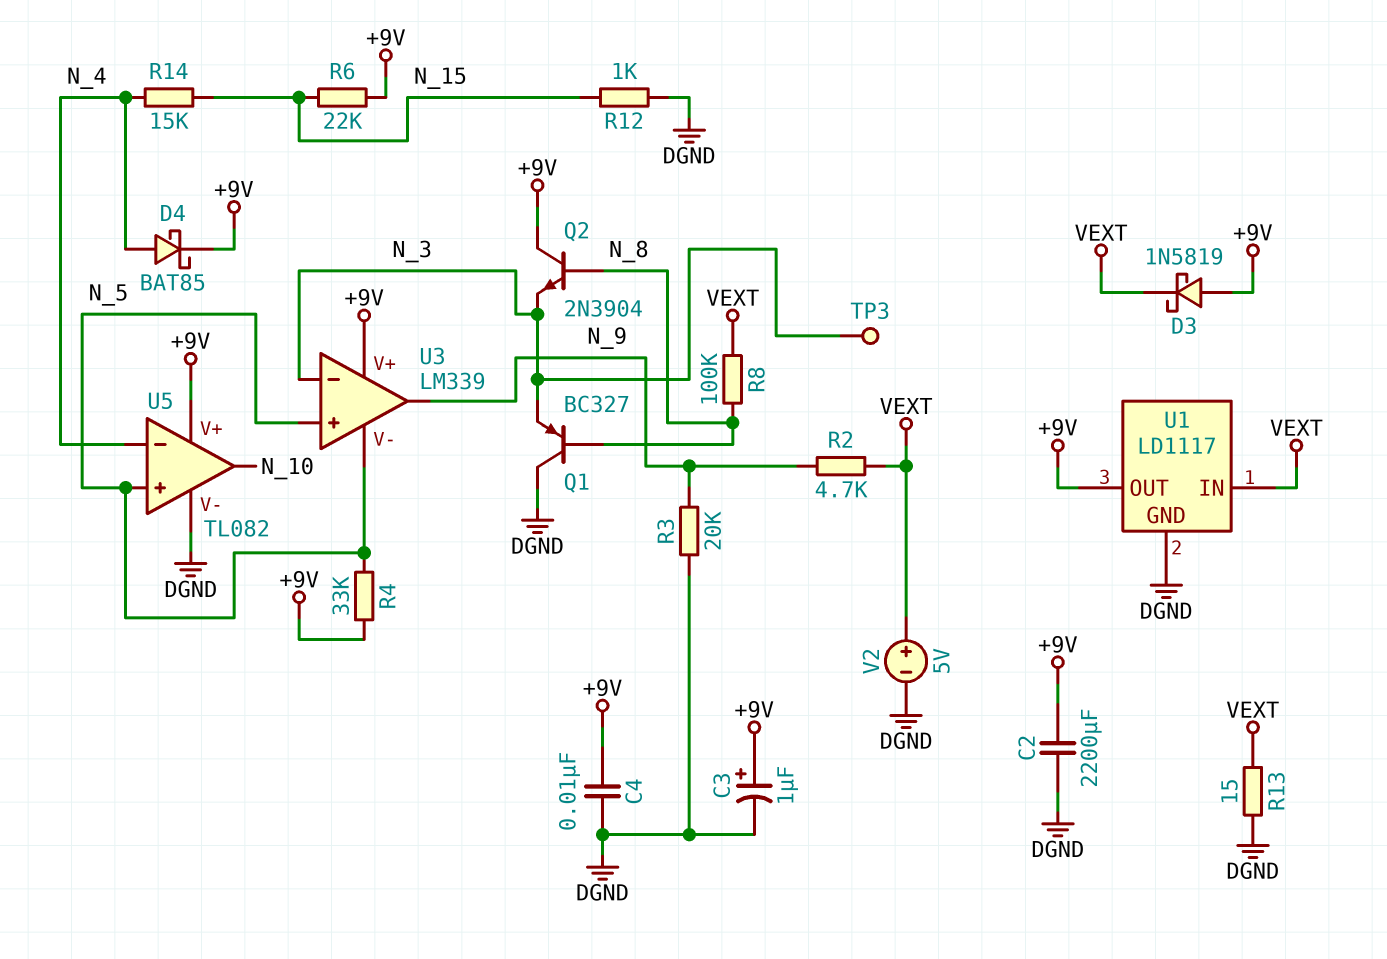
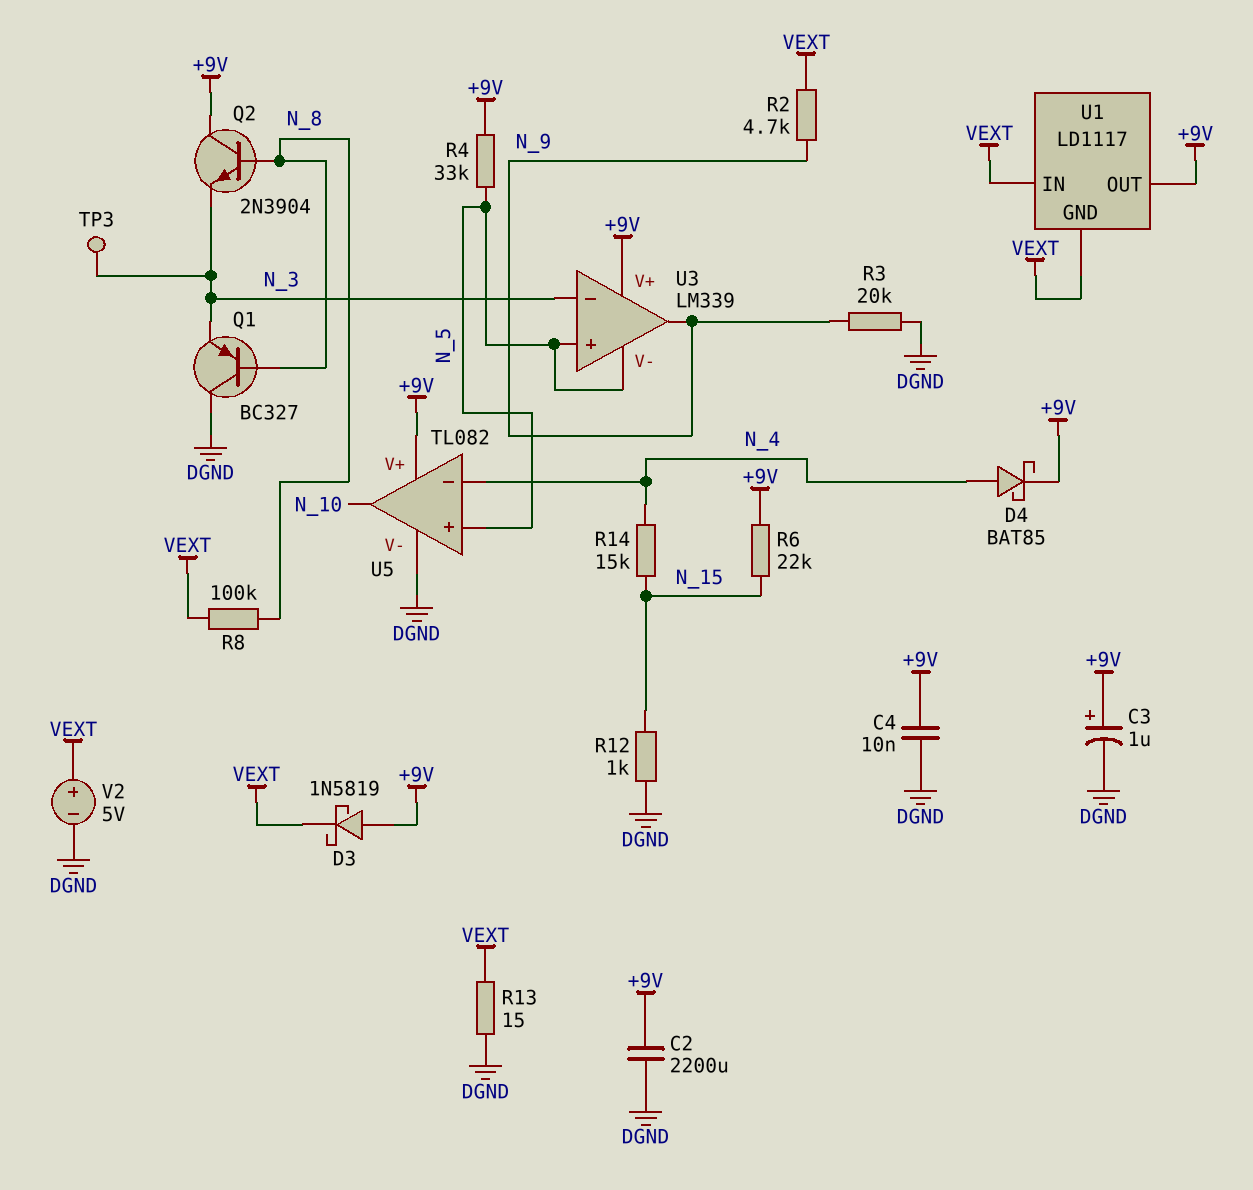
U1 pin GND: DGND -> VEXT

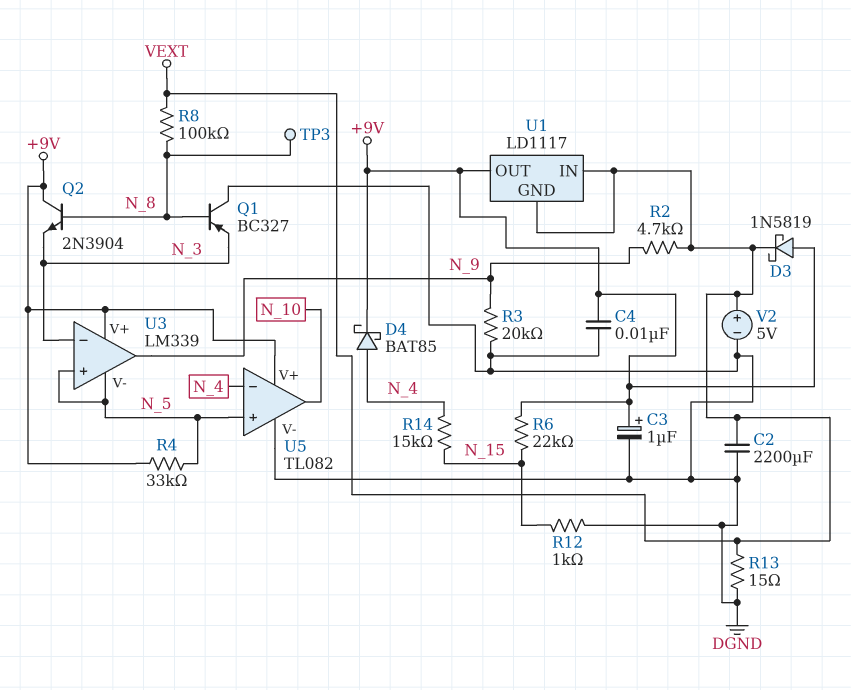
C2: 2200uF (+9V, DGND) -> 2200uF (DGND, VEXT)
TP3: test point (N_3) -> test point (N_8)

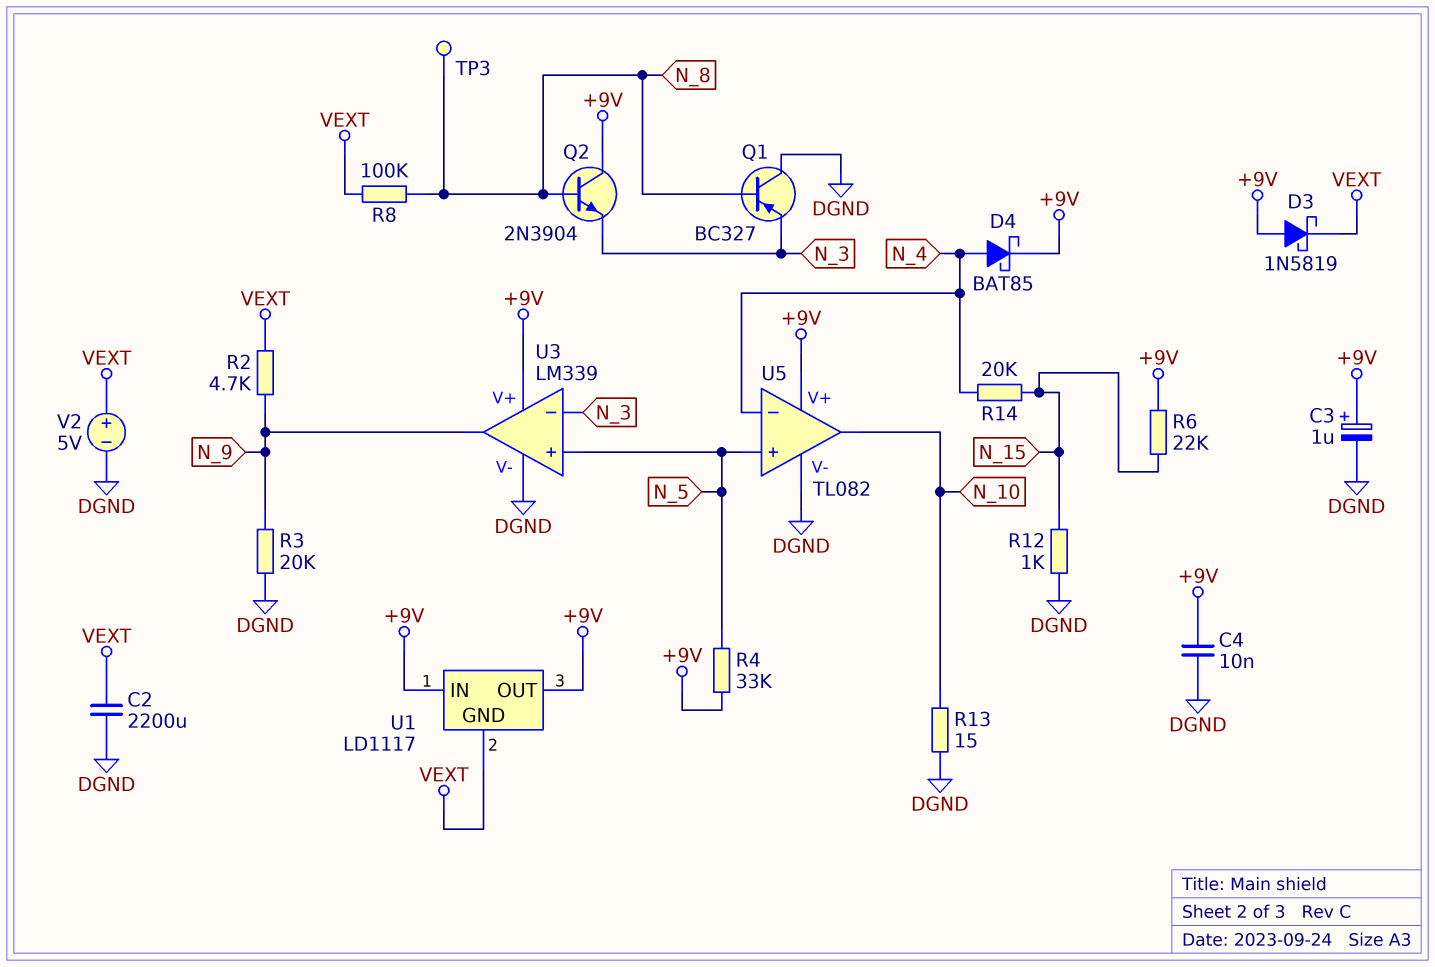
R13: 15 (DGND, VEXT) -> 15 (DGND, N_10)
R14: 15k (N_4, N_15) -> 20k (N_4, N_15)
U1 pin IN: VEXT -> +9V
U3 pin V-: N_5 -> DGND

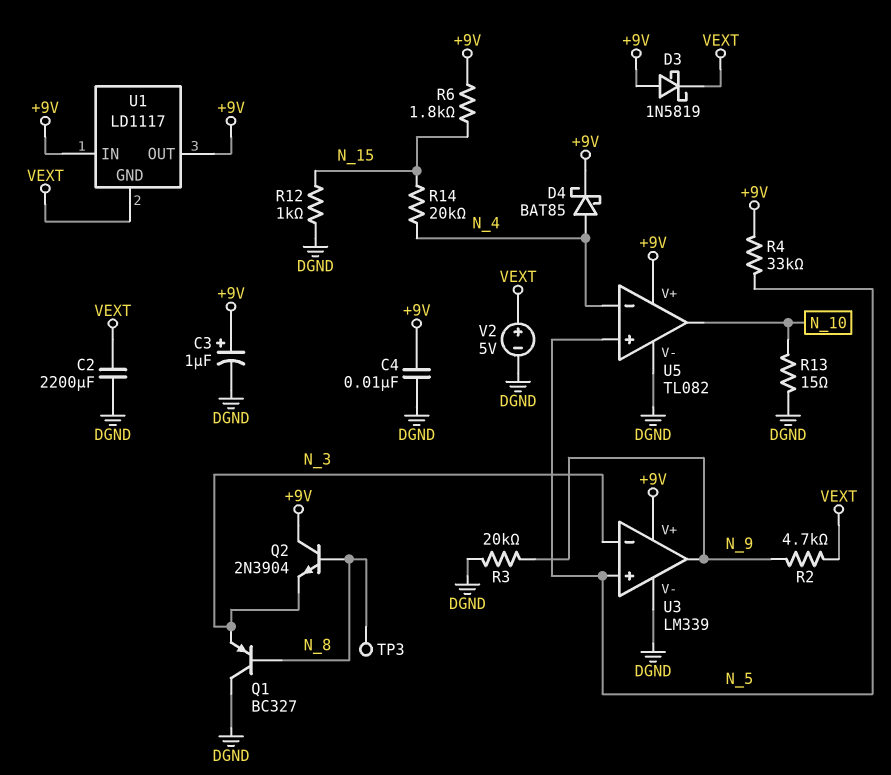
R6: 22k (+9V, N_15) -> 1.8k (+9V, N_15)
R8: 100k (N_8, VEXT) -> none

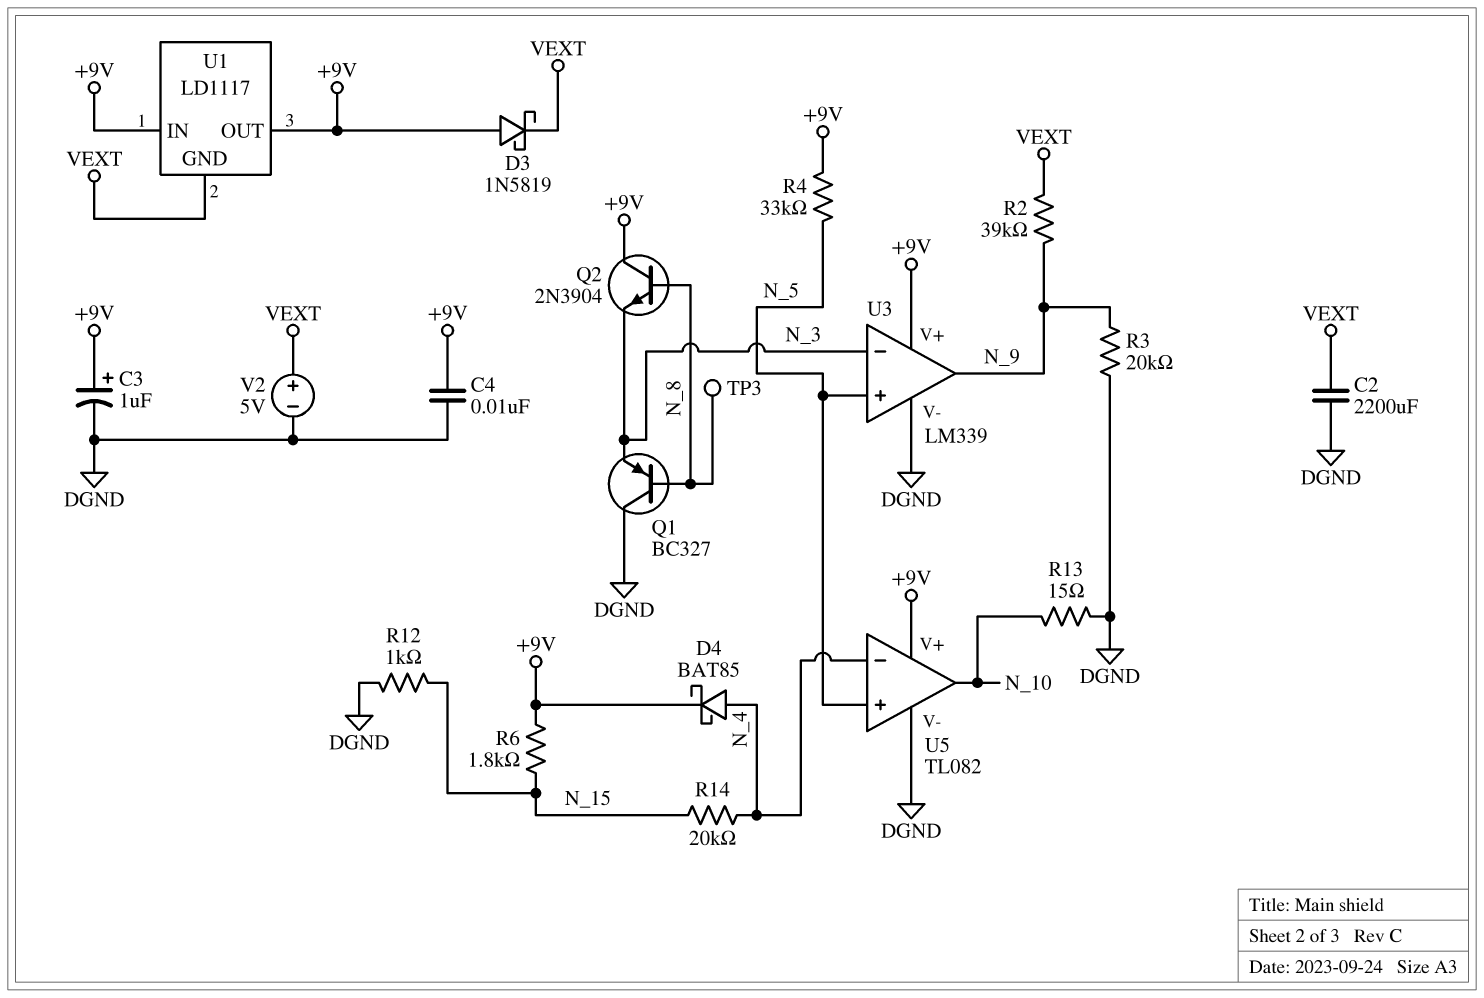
R2: 4.7k (N_9, VEXT) -> 39k (N_9, VEXT)

